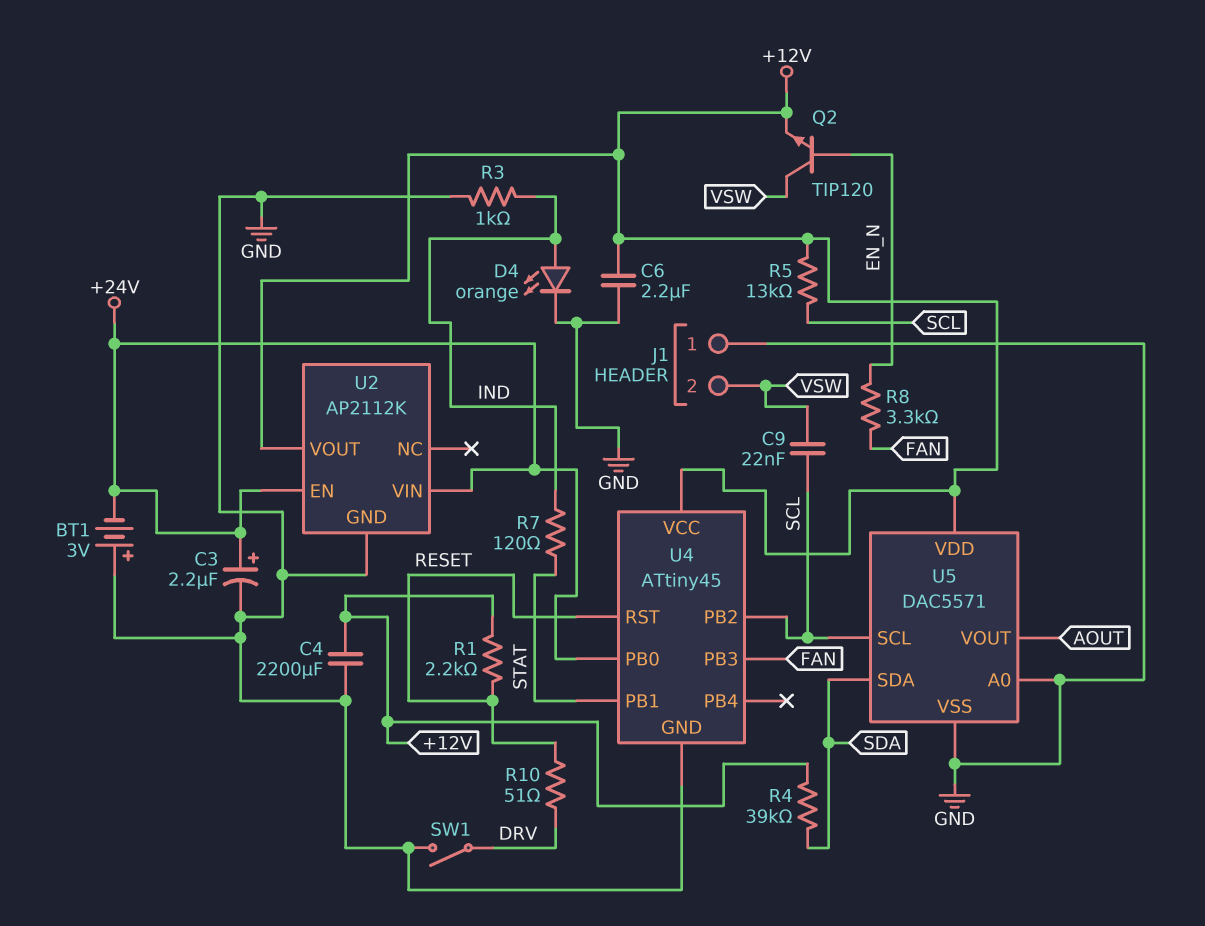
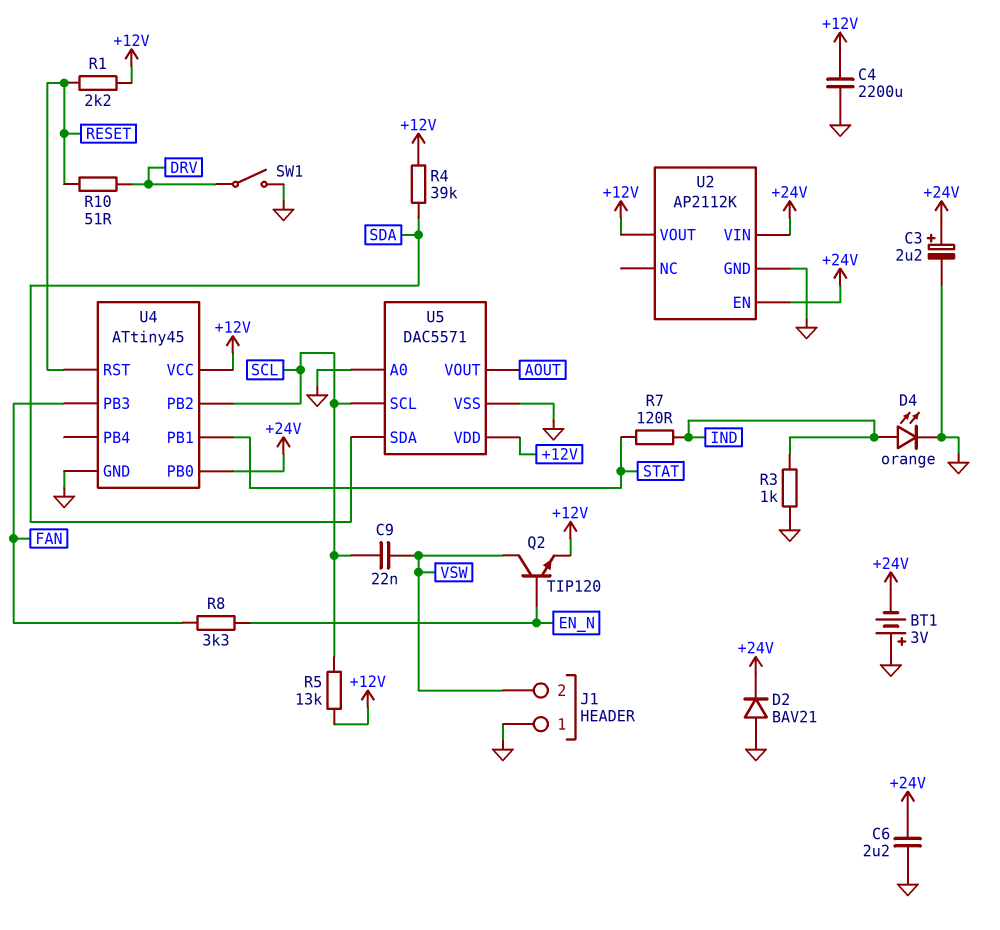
C6: 2.2uF (+12V, GND) -> 2.2uF (+24V, GND)
D2: none -> diode BAV21 (A GND, K +24V)

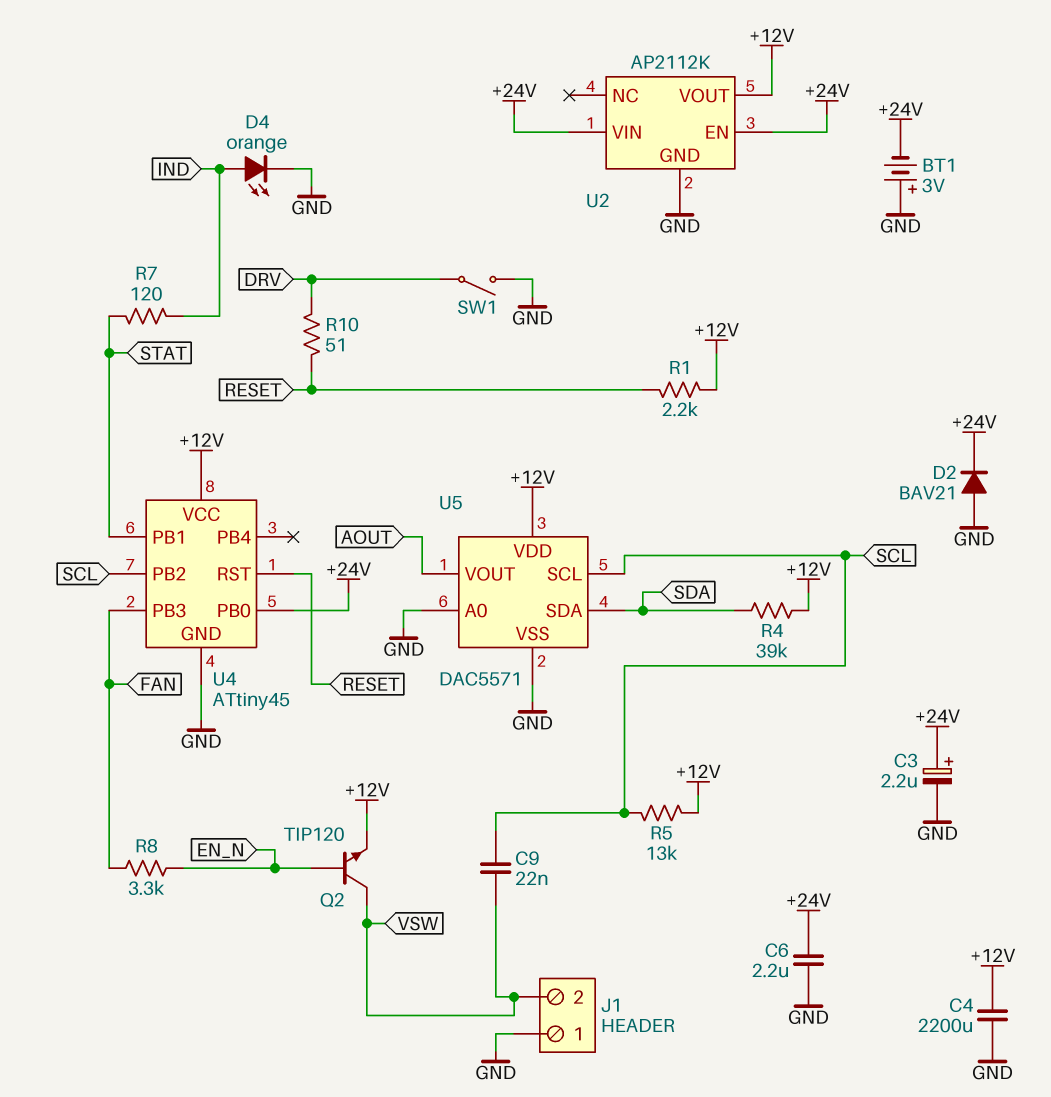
R3: 1k (GND, IND) -> none

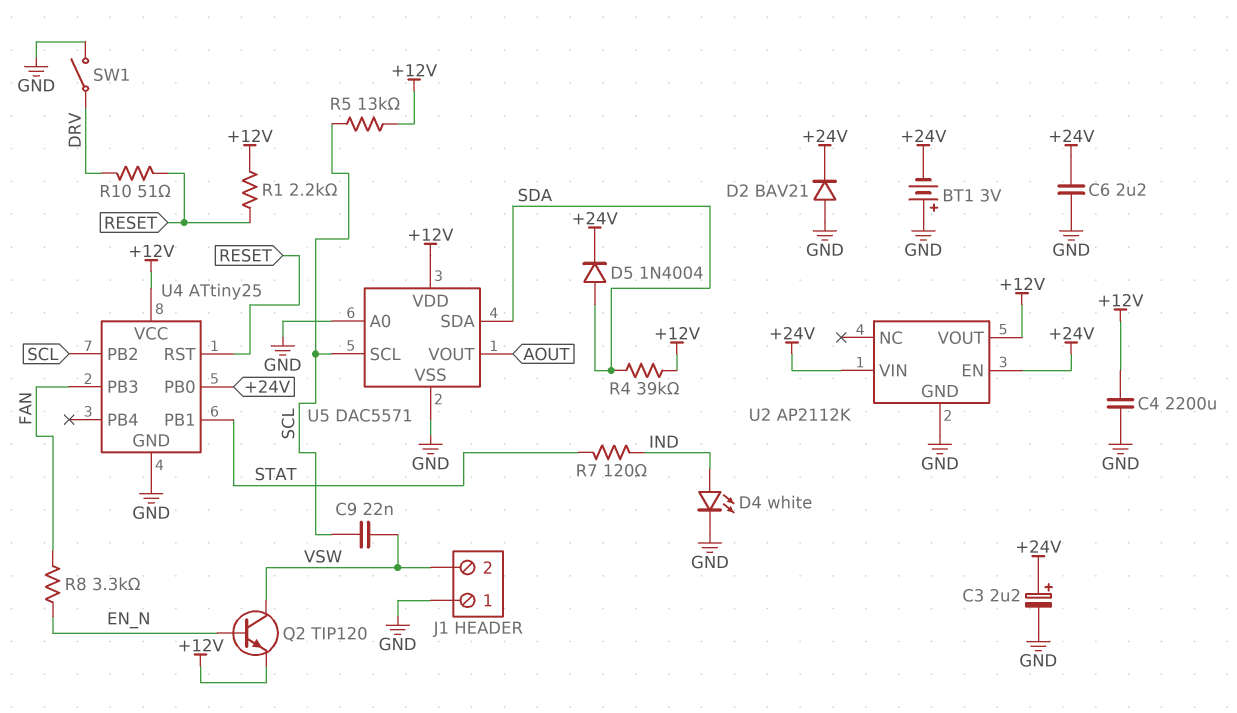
D4: LED orange (A IND, K GND) -> LED white (A IND, K GND)
D5: none -> diode 1N4004 (A SDA, K +24V)
U4: ATtiny45 -> ATtiny25

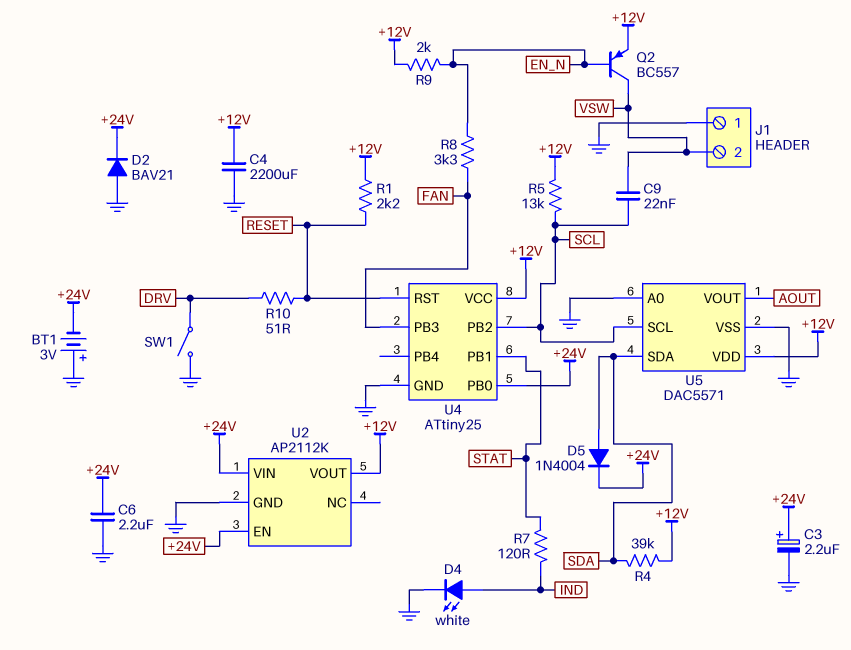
Q2: NPN TIP120 (B EN_N, C VSW, E +12V) -> PNP BC557 (B EN_N, C VSW, E +12V)
R9: none -> 2k (+12V, EN_N)

